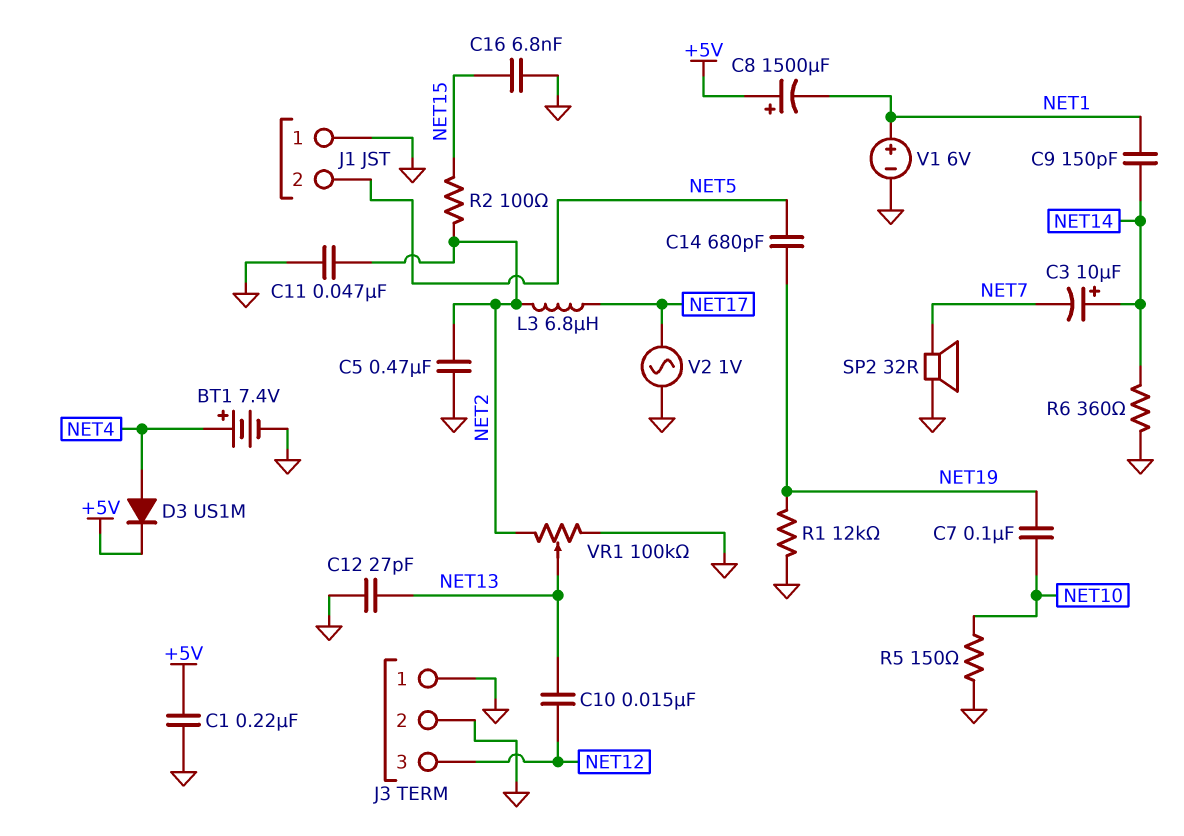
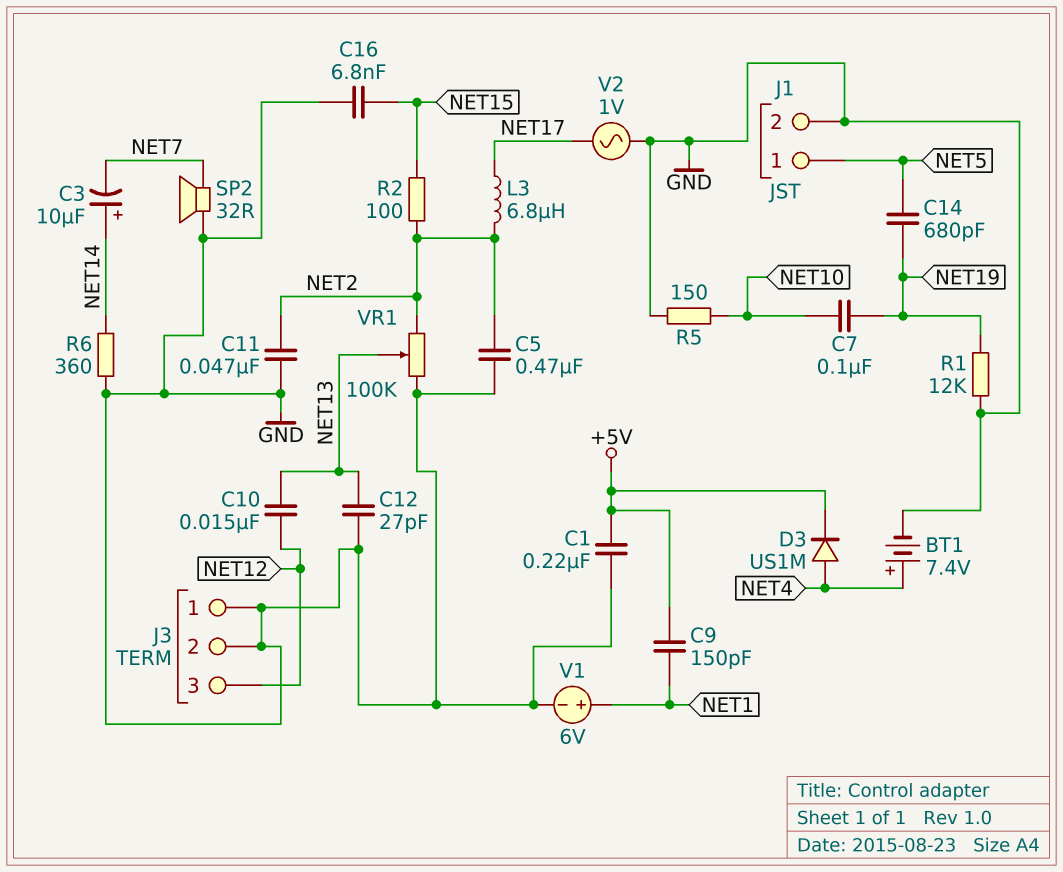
C8: 1500uF (plus +5V, minus NET1) -> none
C9: 150pF (NET1, NET14) -> 150pF (+5V, NET1)
J1 pin 1: GND -> NET5
J1 pin 2: NET5 -> GND

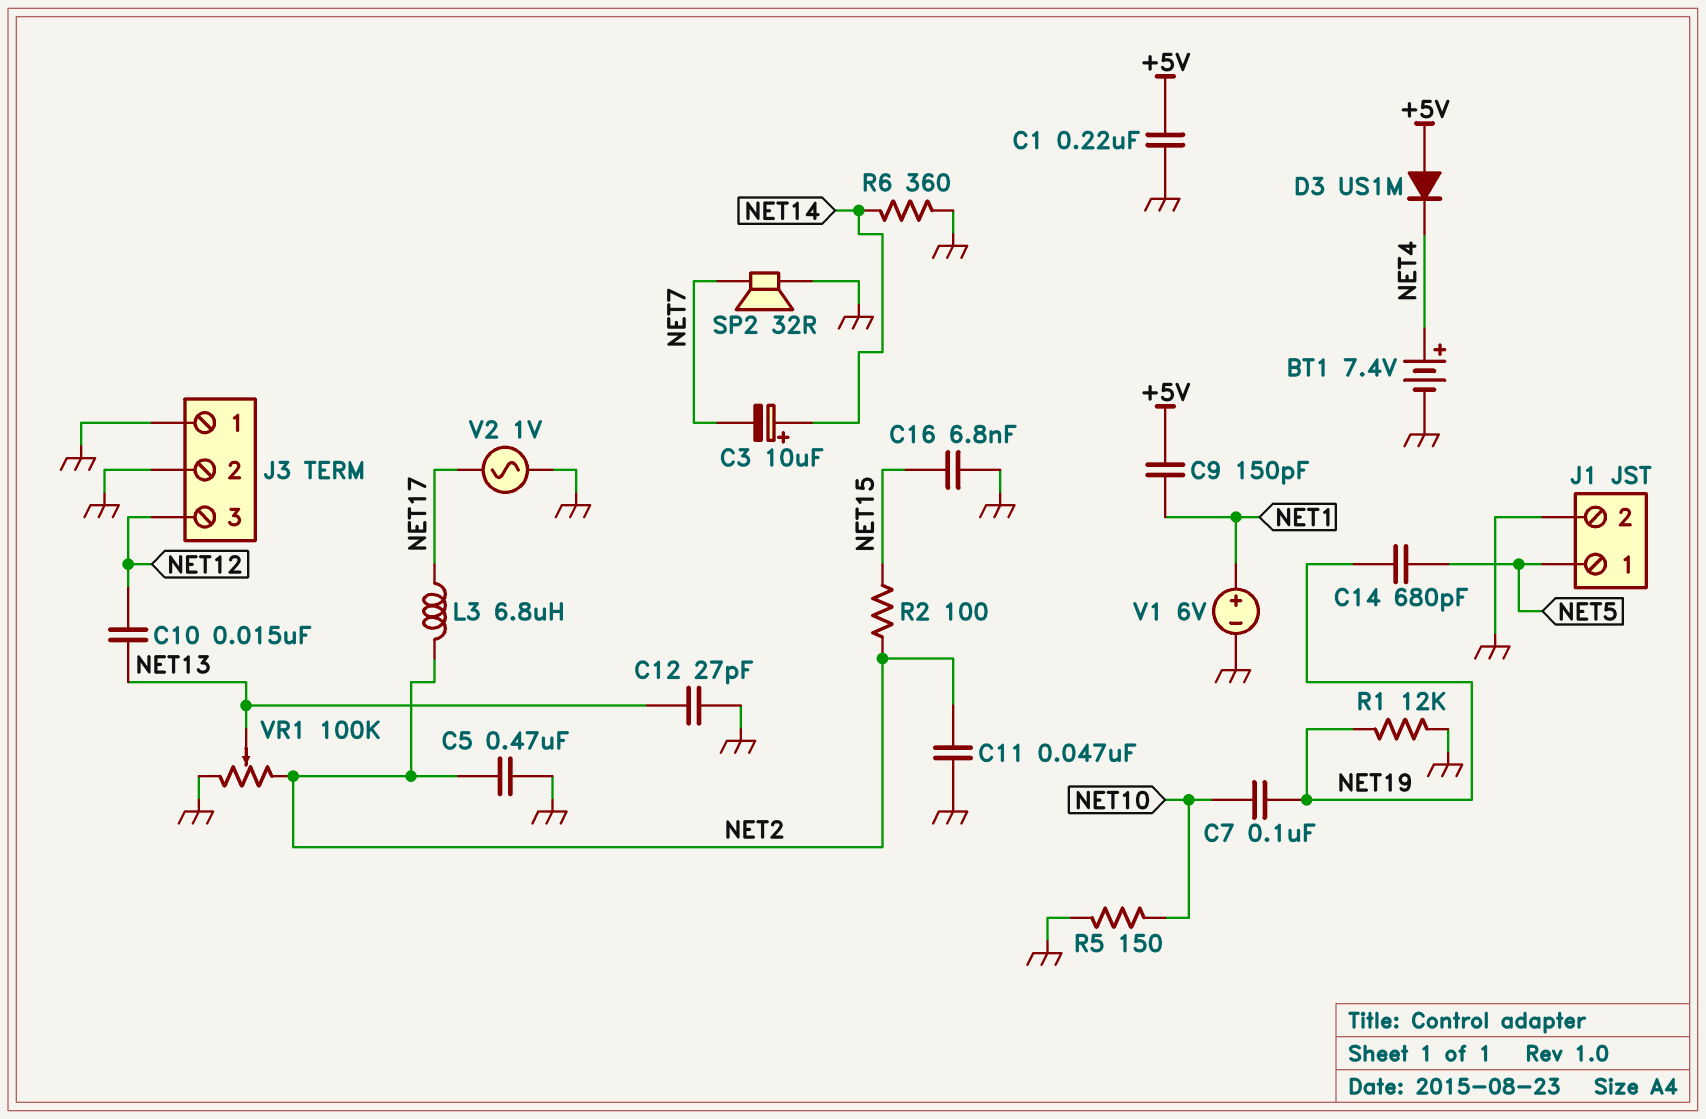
D3: diode US1M (A NET4, K +5V) -> diode US1M (A +5V, K NET4)

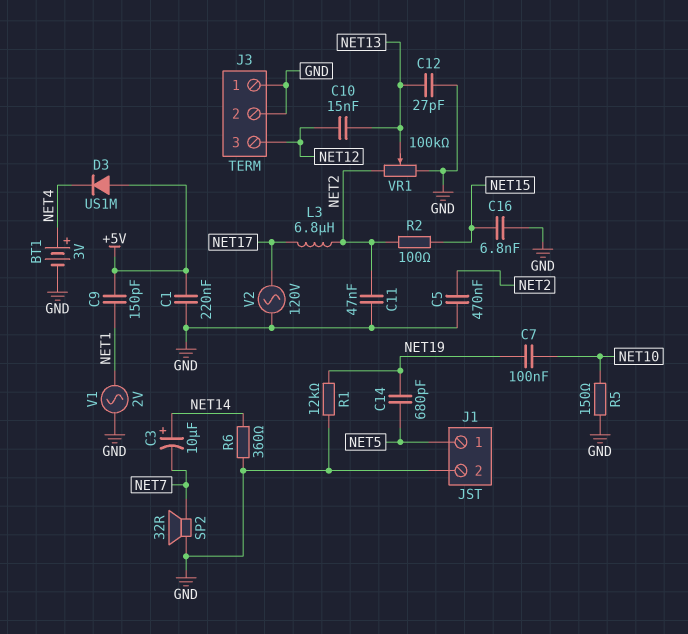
BT1: 7.4V (plus NET4, minus GND) -> 3V (plus NET4, minus GND)
V1: 6V (plus NET1, minus GND) -> AC 2V (GND, NET1)
V2: AC 1V (GND, NET17) -> AC 120V (GND, NET17)

